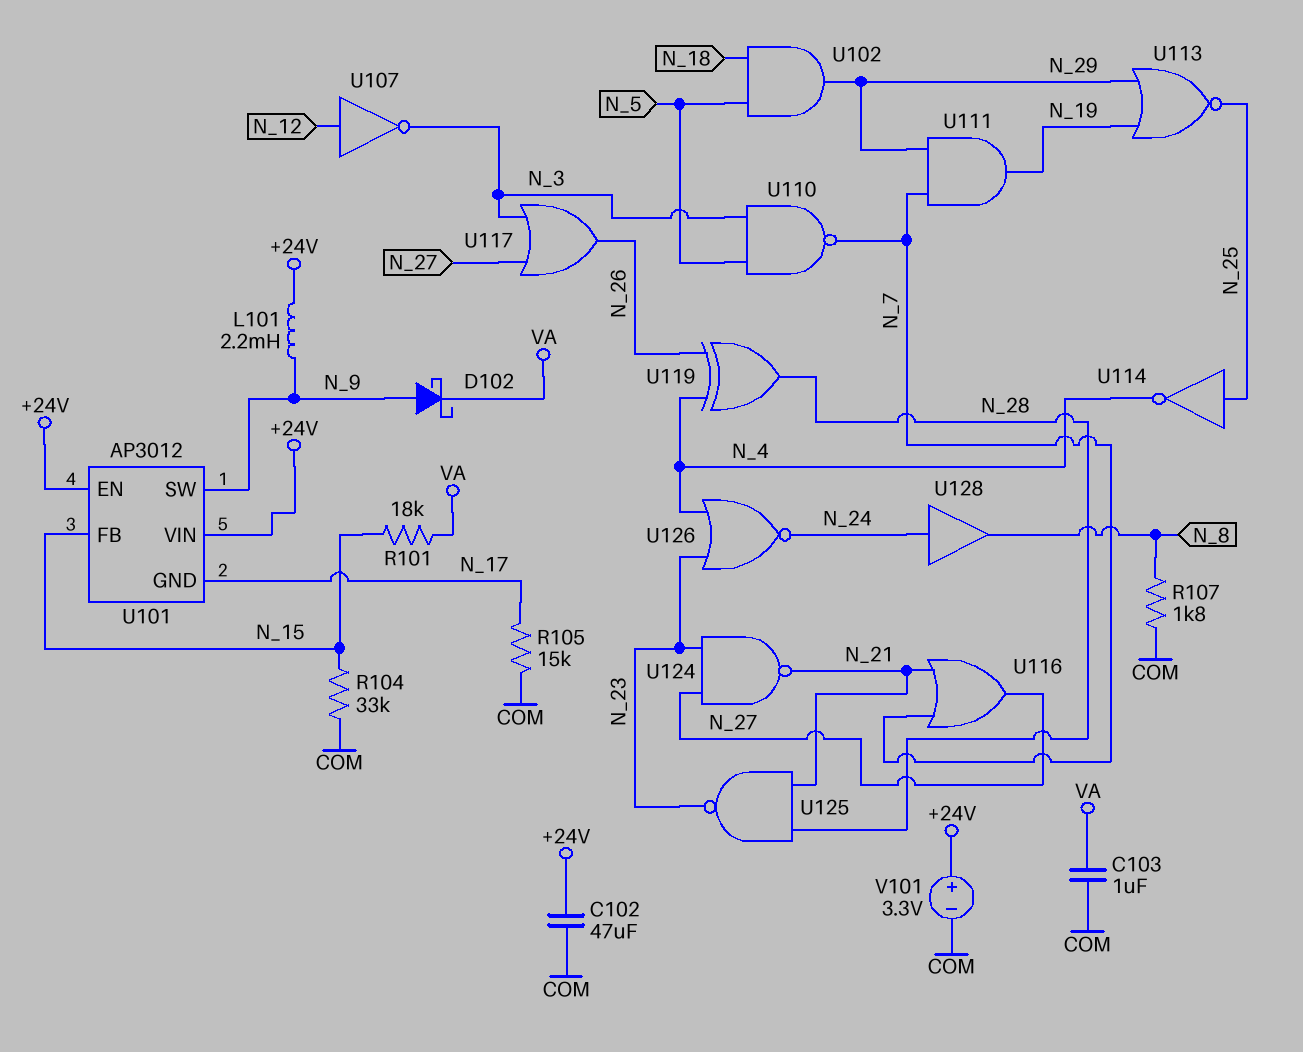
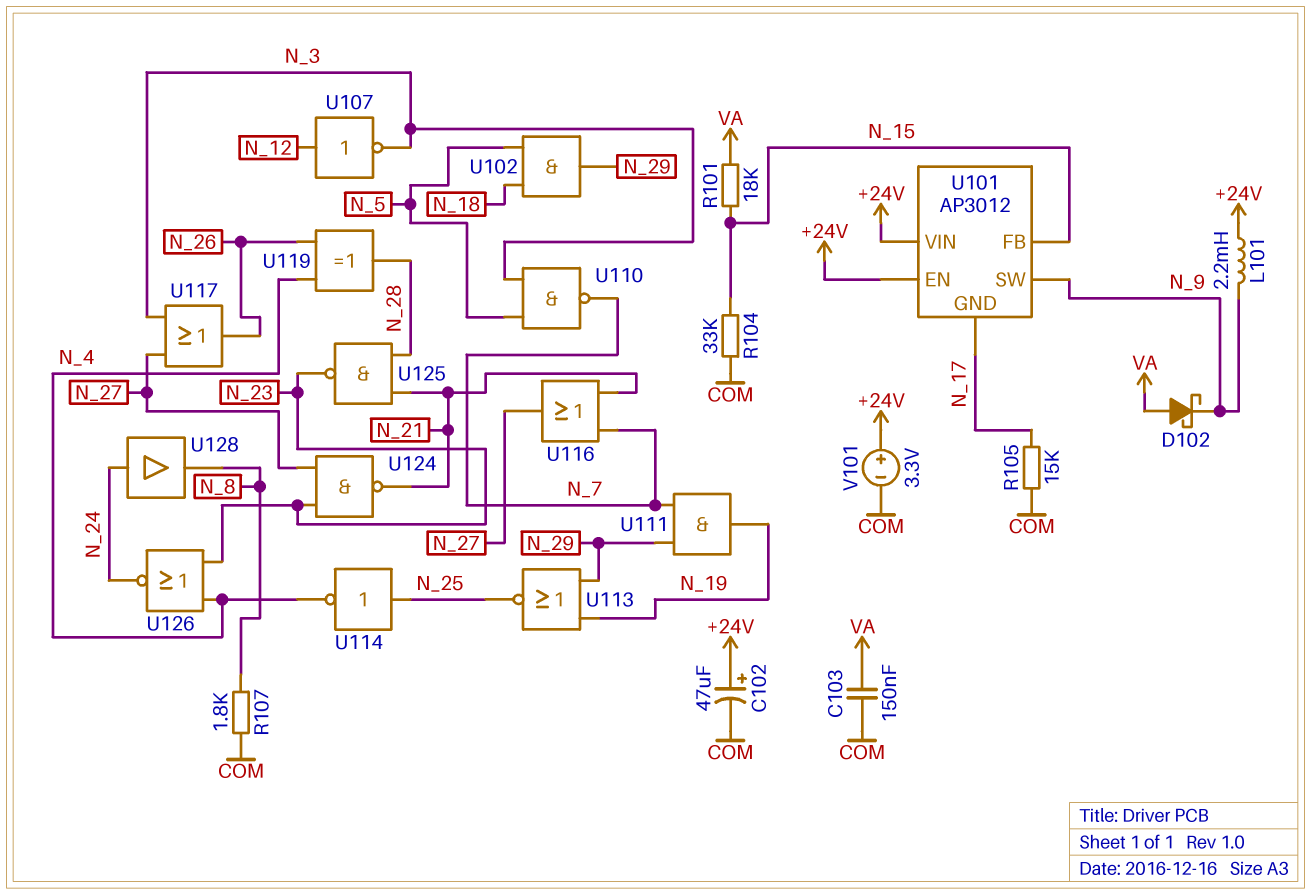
C102: 47uF (+24V, COM) -> 47uF (plus +24V, minus COM)
C103: 1uF (COM, VA) -> 150nF (COM, VA)
D102: schottky (A N_9, K VA) -> schottky (A VA, K N_9)

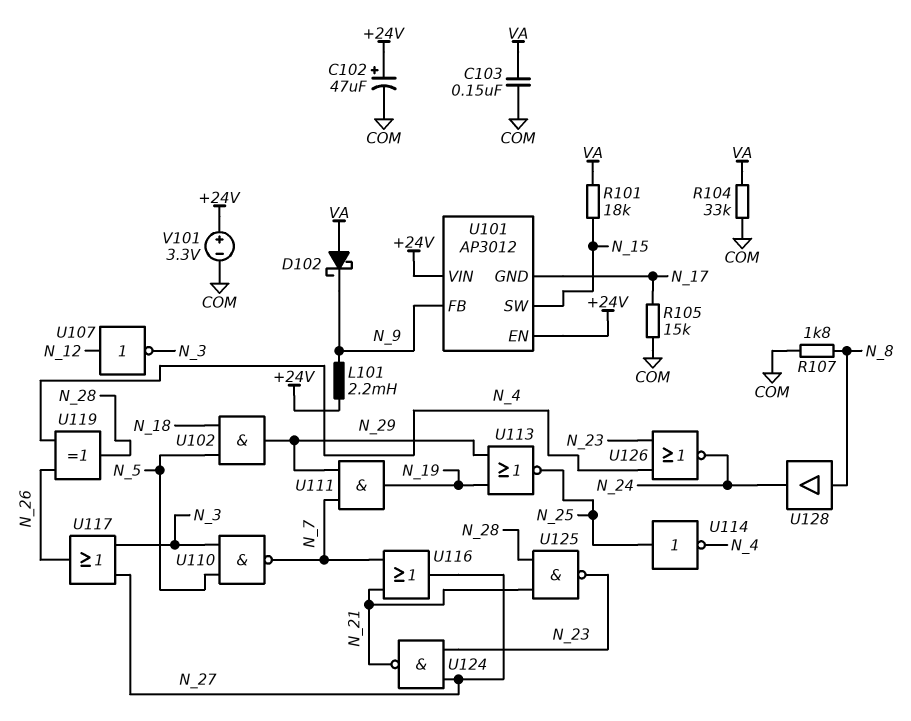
R104: 33k (COM, N_15) -> 33k (COM, VA)
U101 pin FB: N_15 -> N_9
U101 pin SW: N_9 -> N_15
U128: buffer (in N_24, out N_8) -> buffer (in N_8, out N_24)

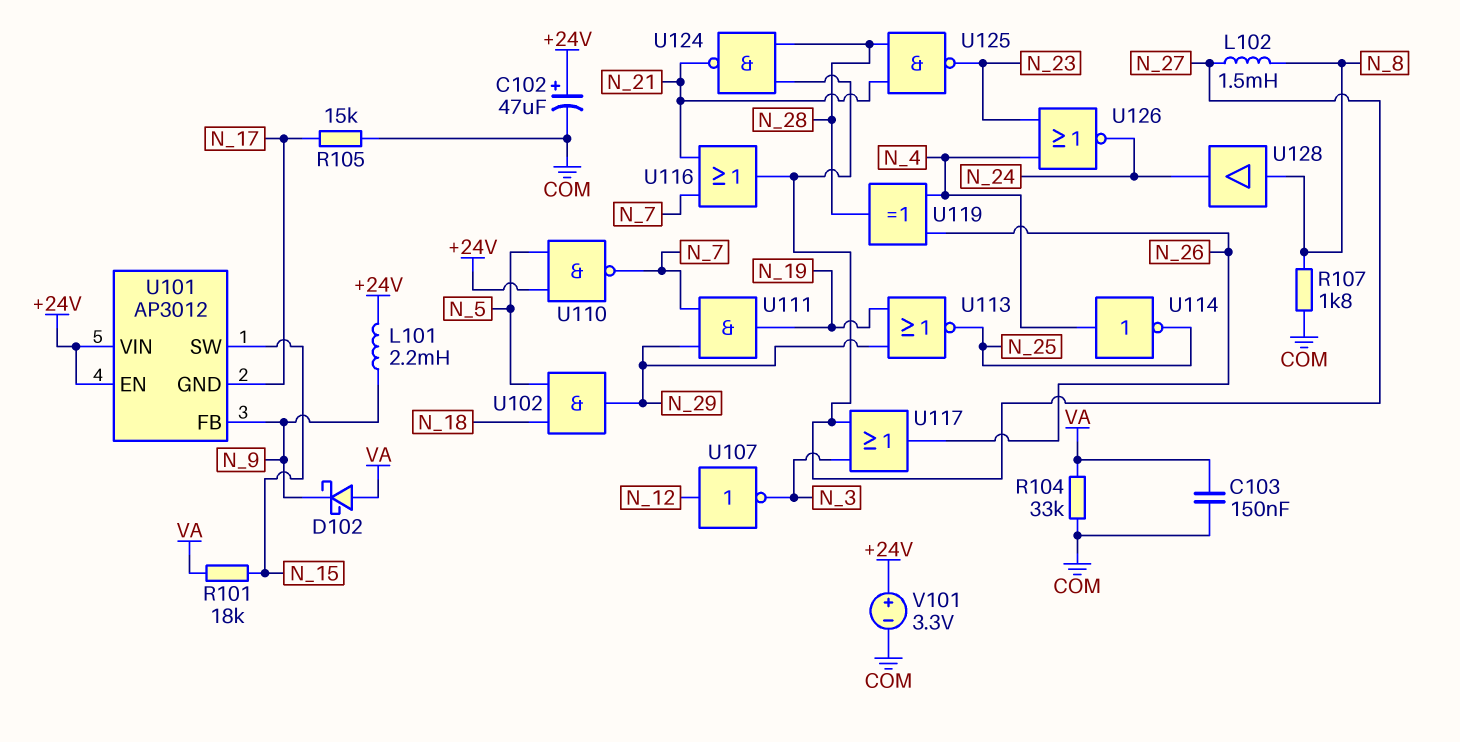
L102: none -> 1.5mH (N_8, N_27)
U110: NAND (in N_3, in N_5, out N_7) -> NAND (in +24V, in N_5, out N_7)
U114: NOT (in N_25, out N_4) -> NOT (in N_4, out N_25)
U124: NAND (in N_23, in N_27, out N_21) -> NAND (in N_27, in N_28, out N_21)

